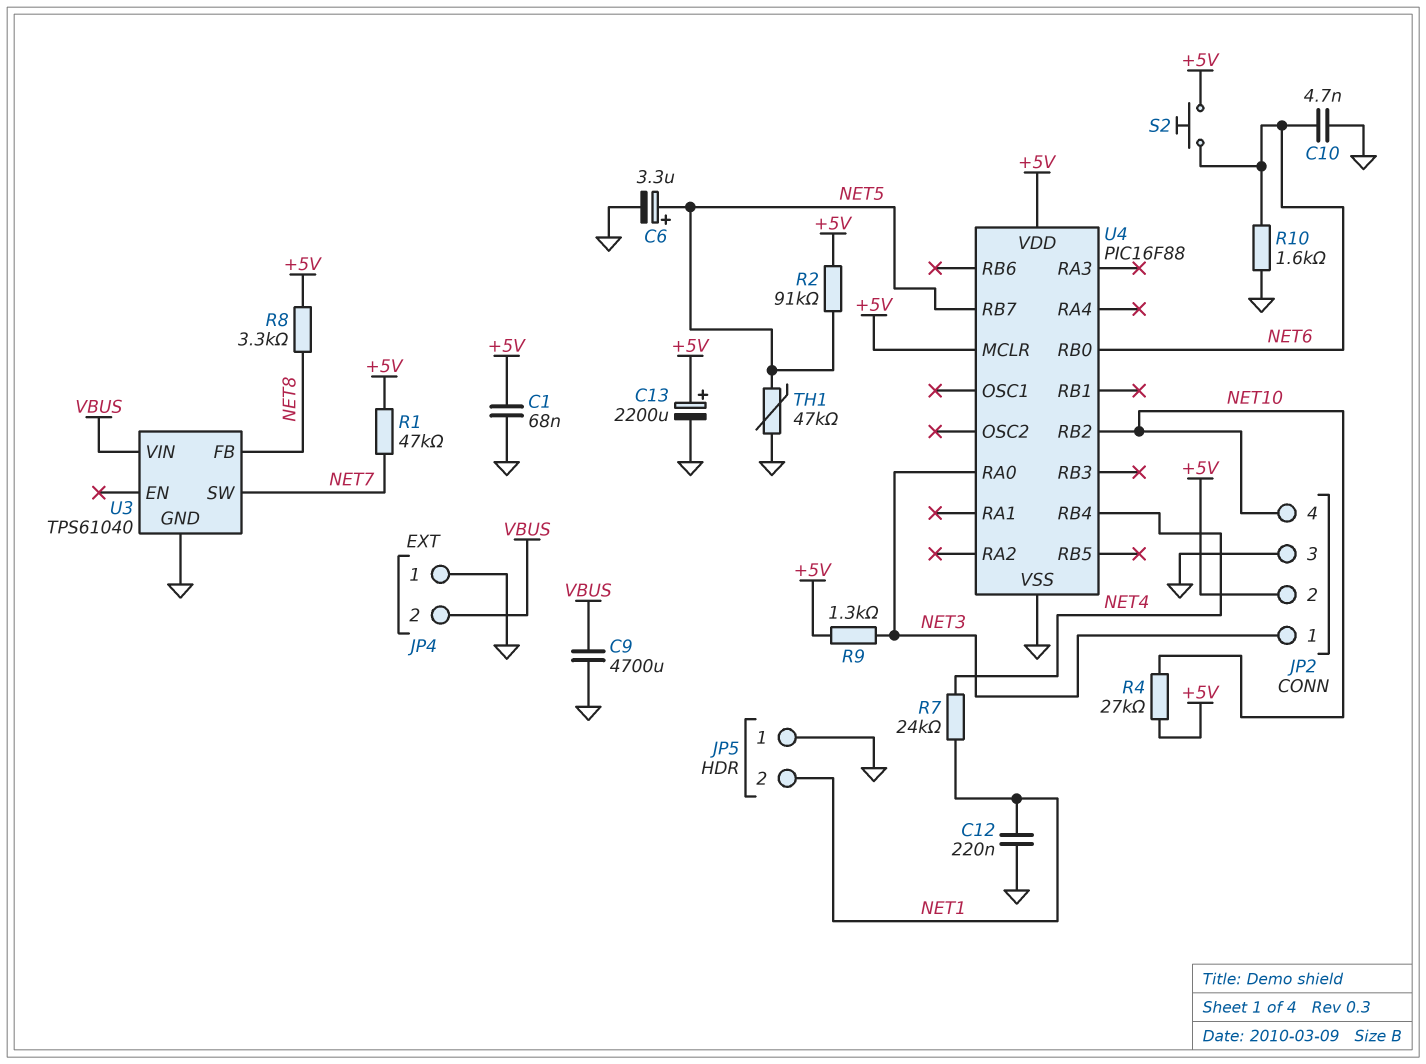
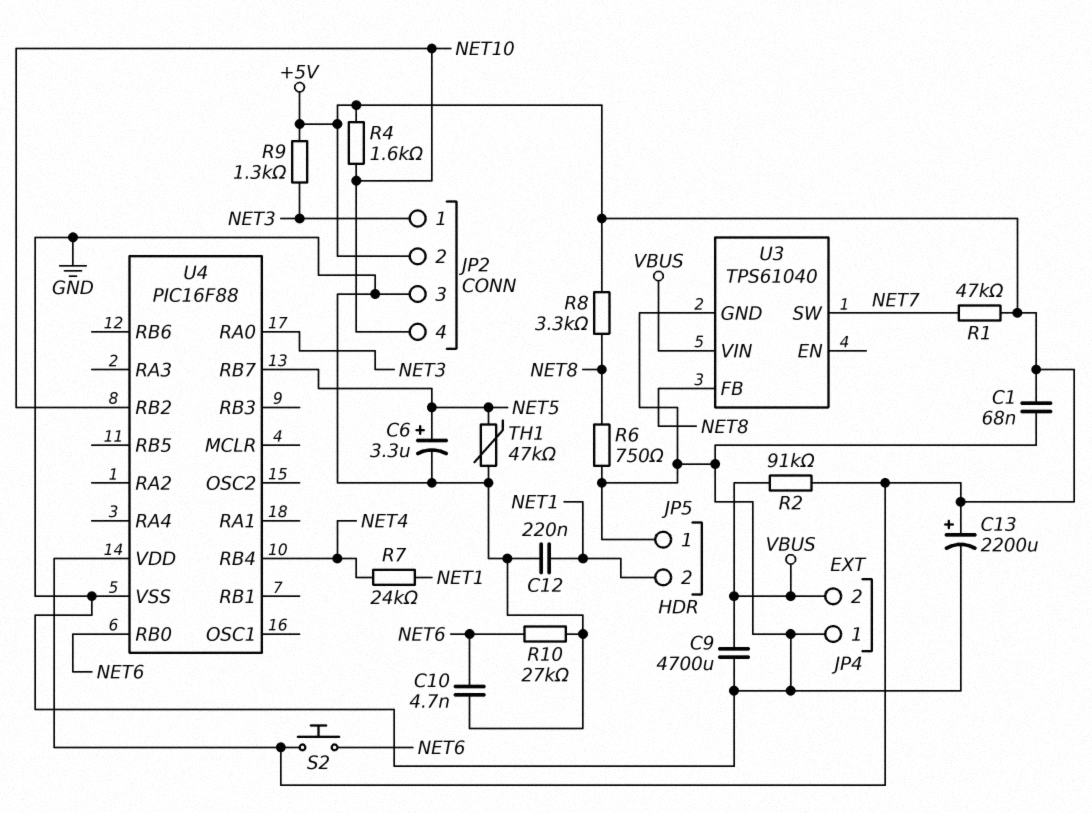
R2: 91k (+5V, NET5) -> 91k (+5V, VBUS)
R4: 27k (+5V, NET10) -> 1.6k (+5V, NET10)
R6: none -> 750 (GND, NET8)
R10: 1.6k (GND, NET6) -> 27k (GND, NET6)
U4 pin MCLR: +5V -> none

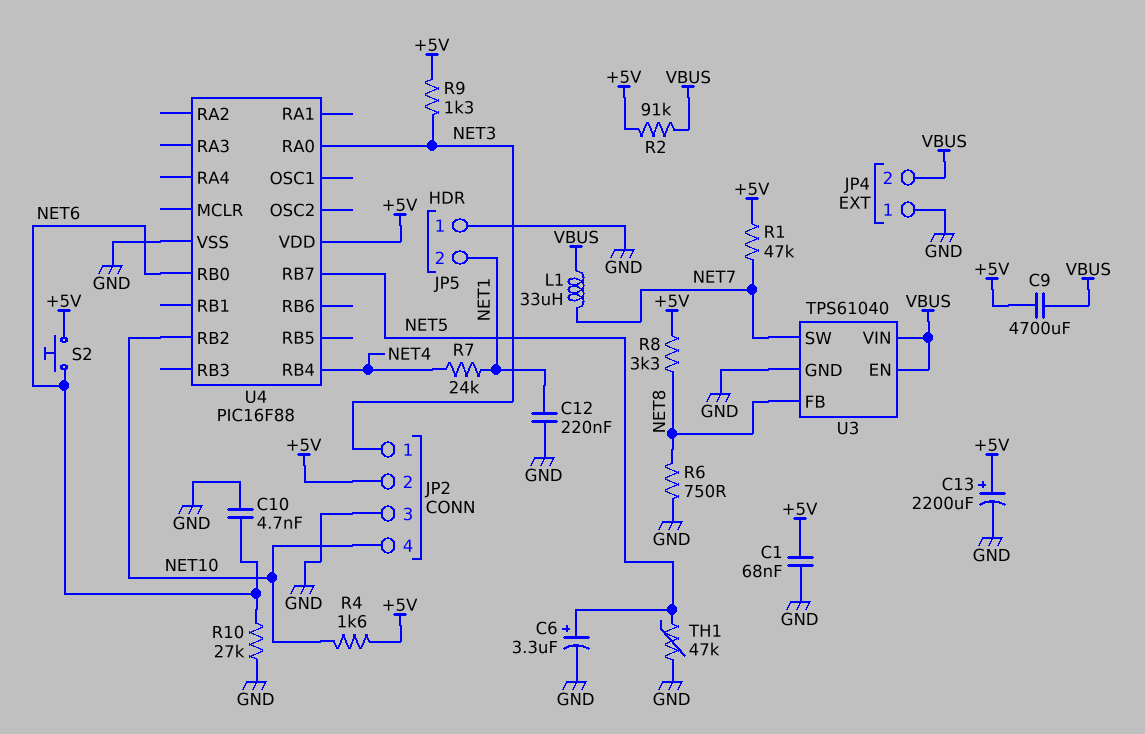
C9: 4700uF (GND, VBUS) -> 4700uF (+5V, VBUS)
L1: none -> 33uH (NET7, VBUS)
U3 pin EN: none -> VBUS

